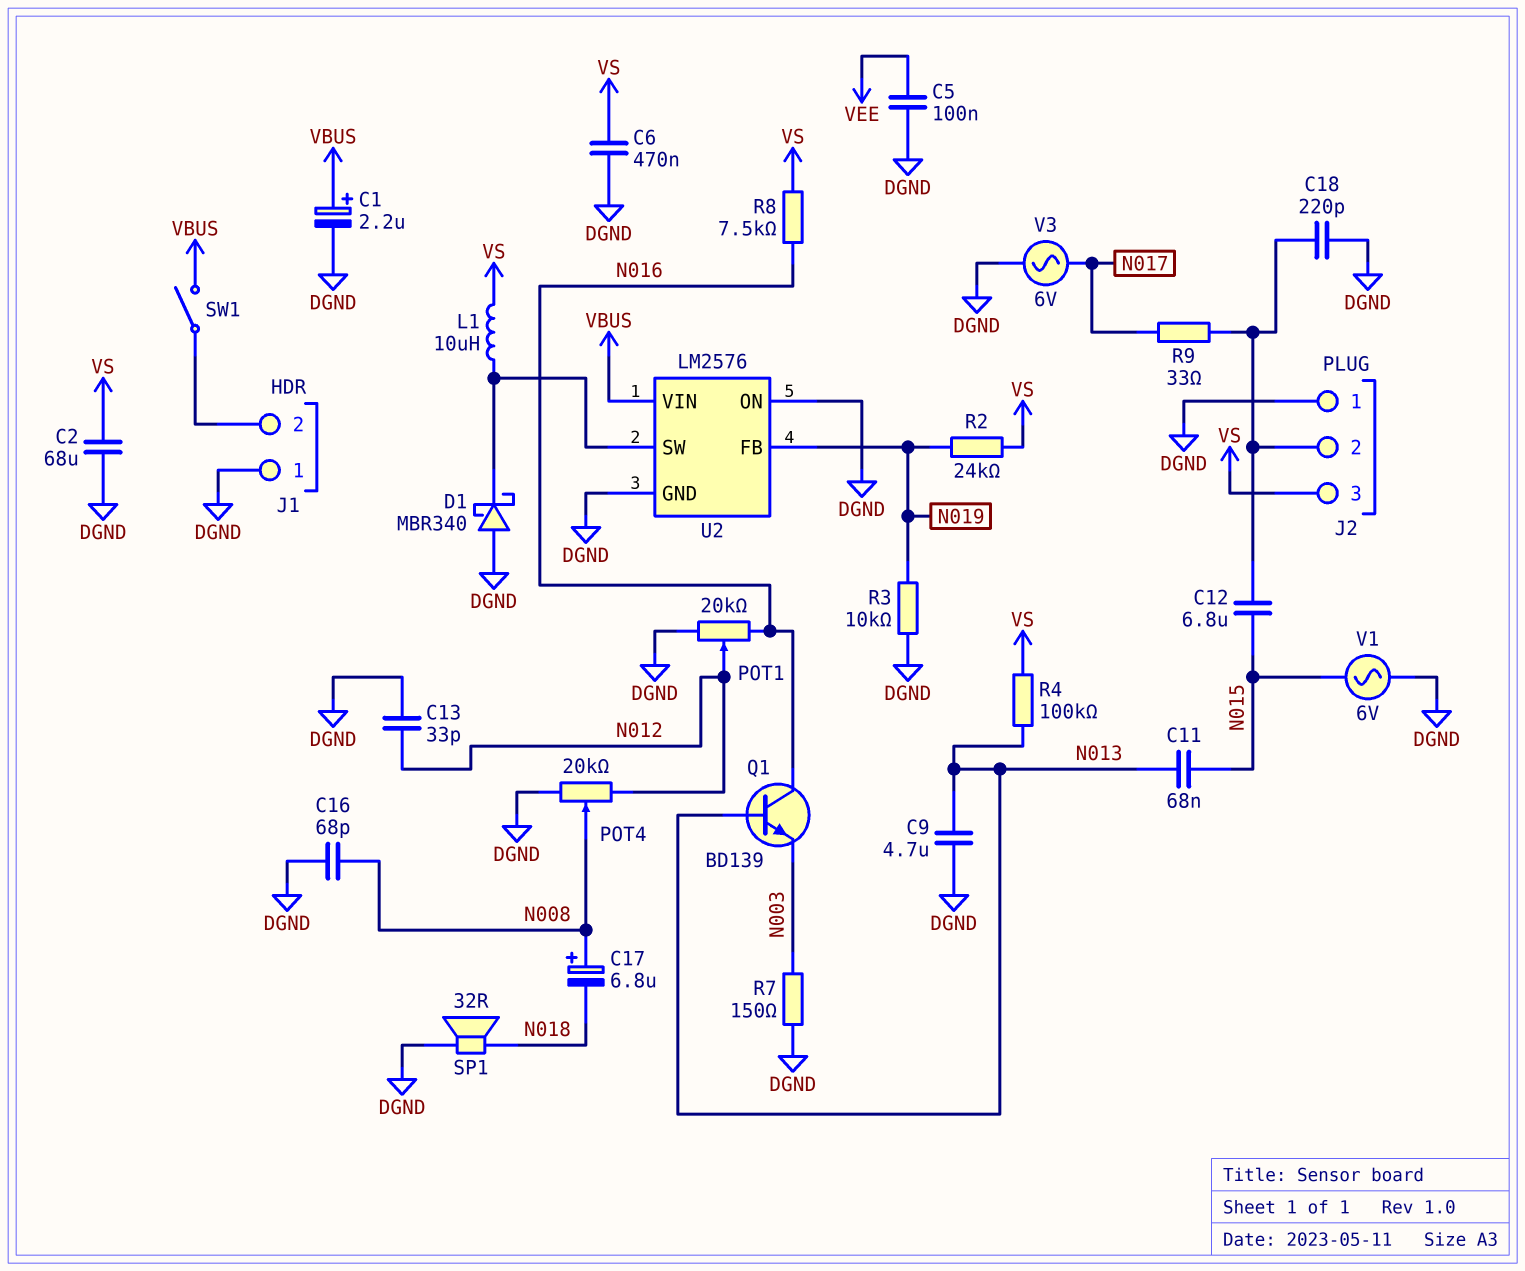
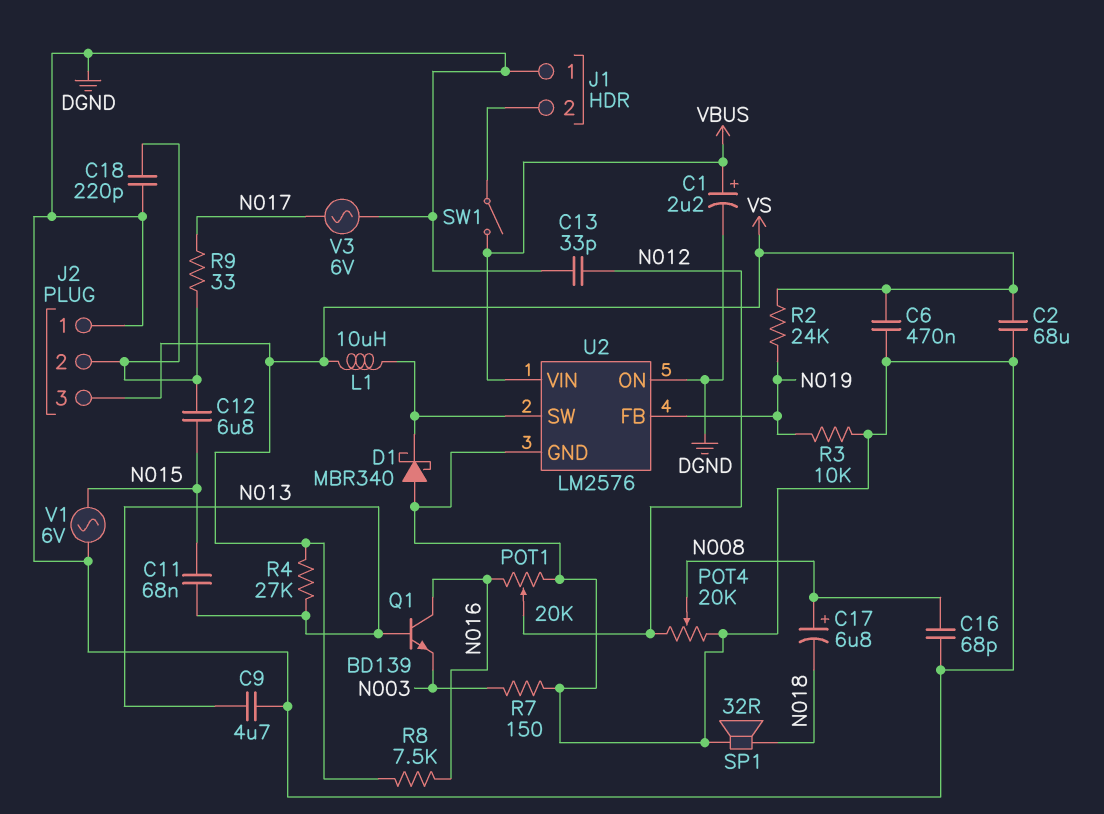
C5: 100nF (DGND, VEE) -> none
R4: 100k (N013, VS) -> 27k (N013, VS)

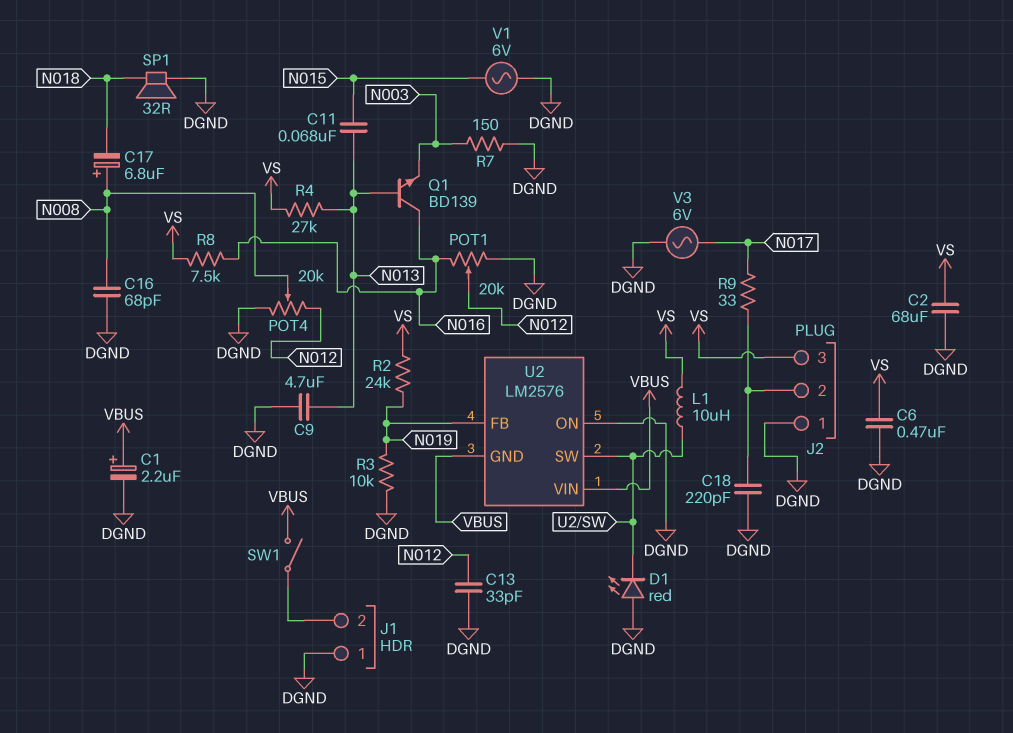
C12: 6.8uF (J2/2, N015) -> none
D1: schottky MBR340 (A DGND, K U2/SW) -> LED red (A DGND, K U2/SW)
U2 pin GND: DGND -> VBUS

